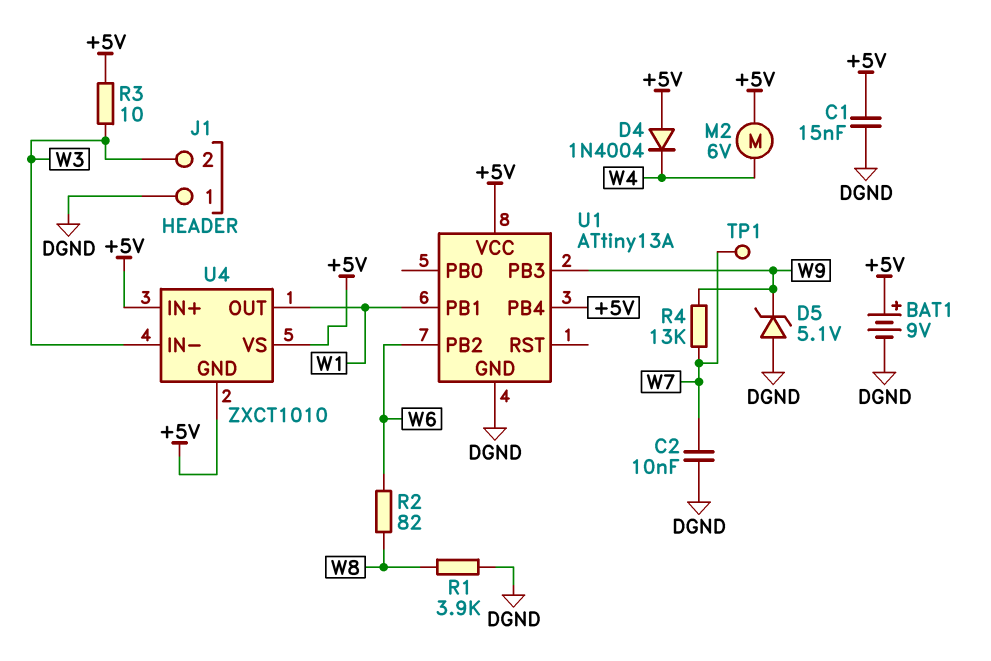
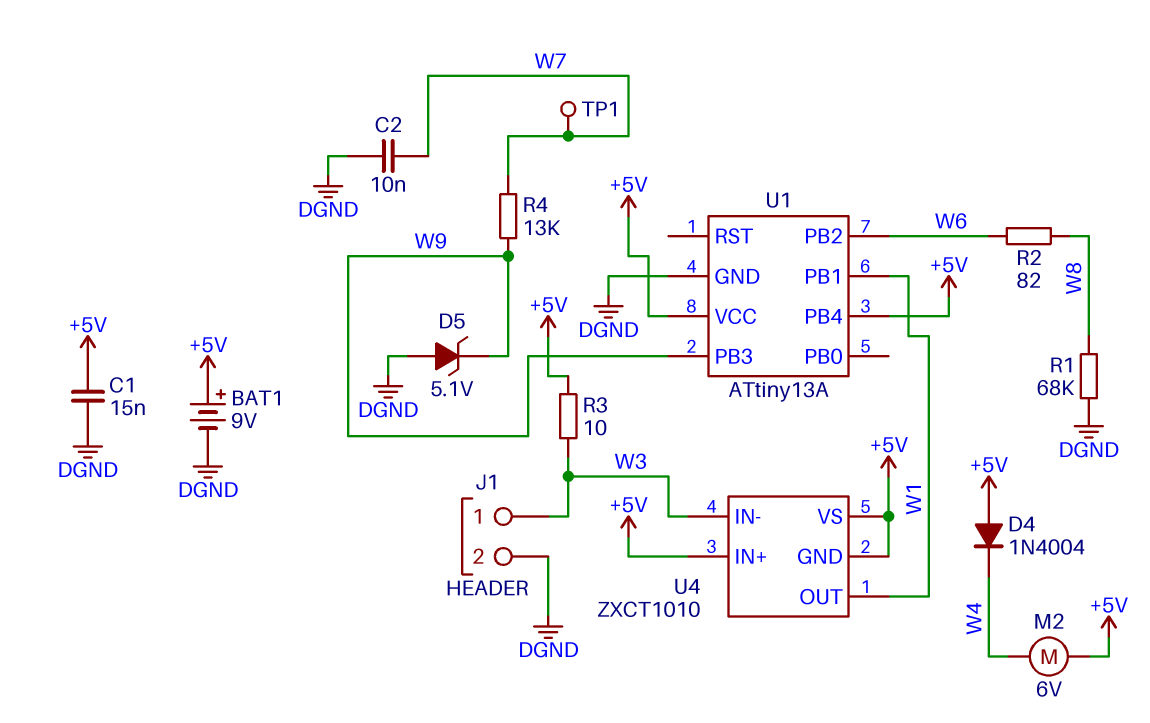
J1 pin 1: DGND -> W3
J1 pin 2: W3 -> DGND
R1: 3.9k (DGND, W8) -> 68k (DGND, W8)

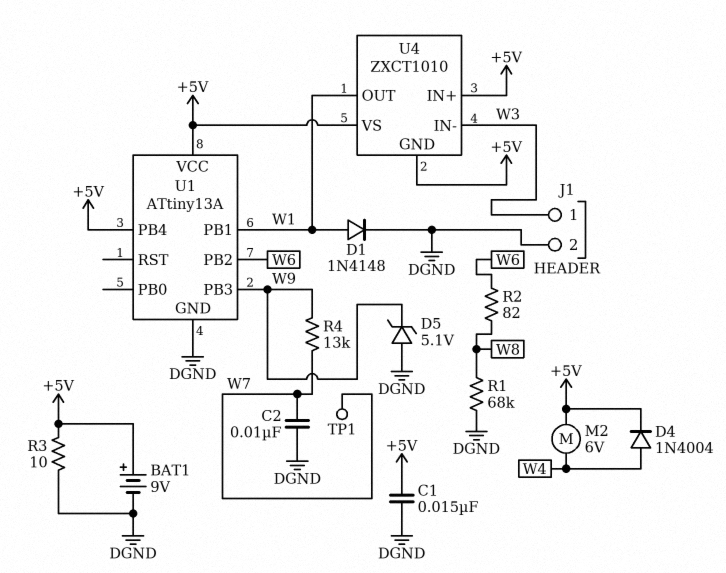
D1: none -> diode 1N4148 (A W1, K DGND)
D4: diode 1N4004 (A +5V, K W4) -> diode 1N4004 (A W4, K +5V)
R3: 10 (+5V, W3) -> 10 (+5V, DGND)

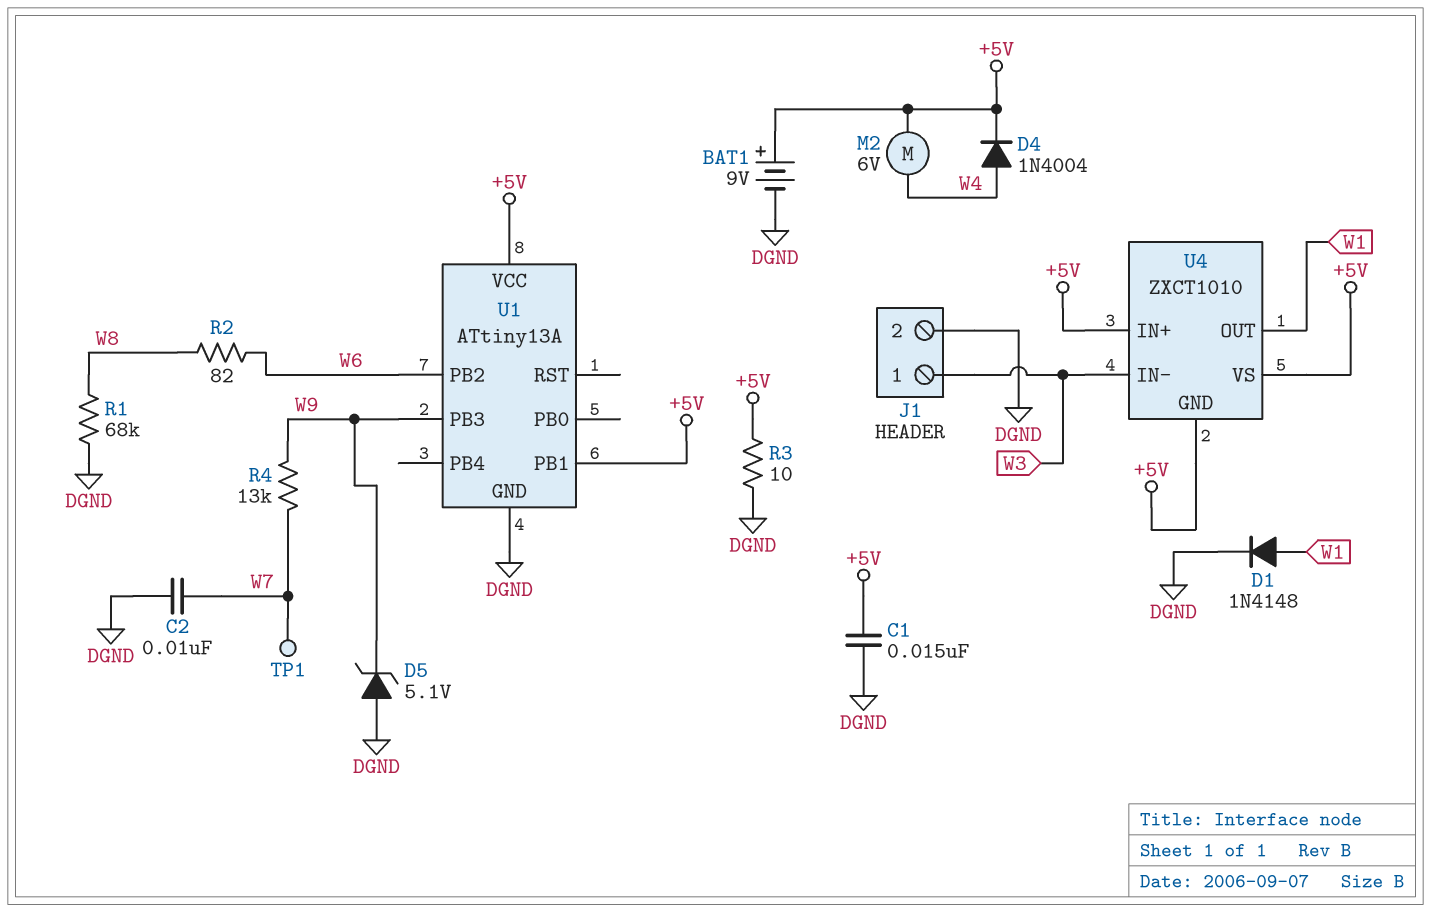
U1 pin PB1: W1 -> +5V
U1 pin PB4: +5V -> none

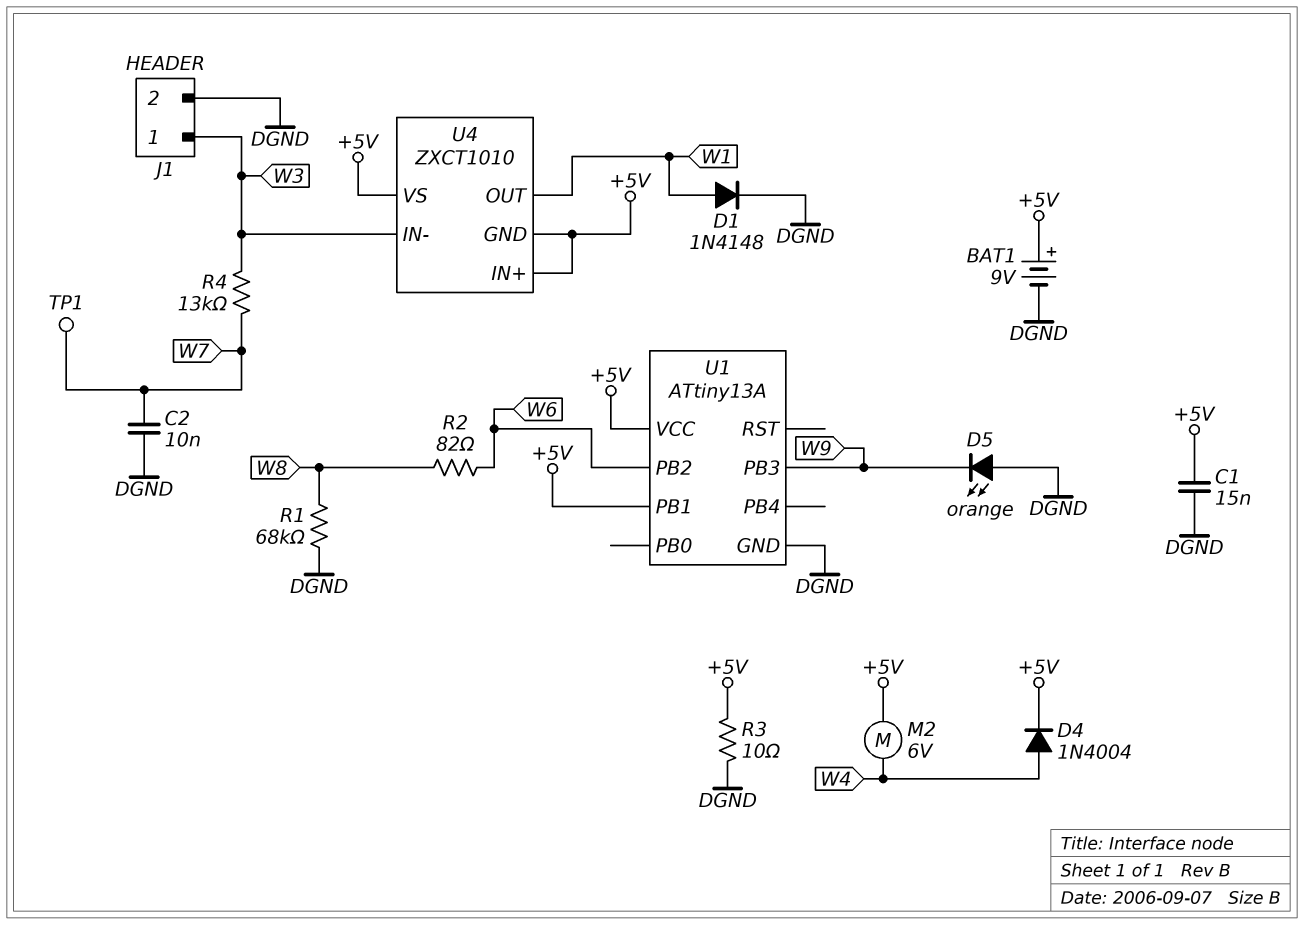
D5: zener 5.1V (A DGND, K W9) -> LED orange (A DGND, K W9)
R4: 13k (W7, W9) -> 13k (W3, W7)

